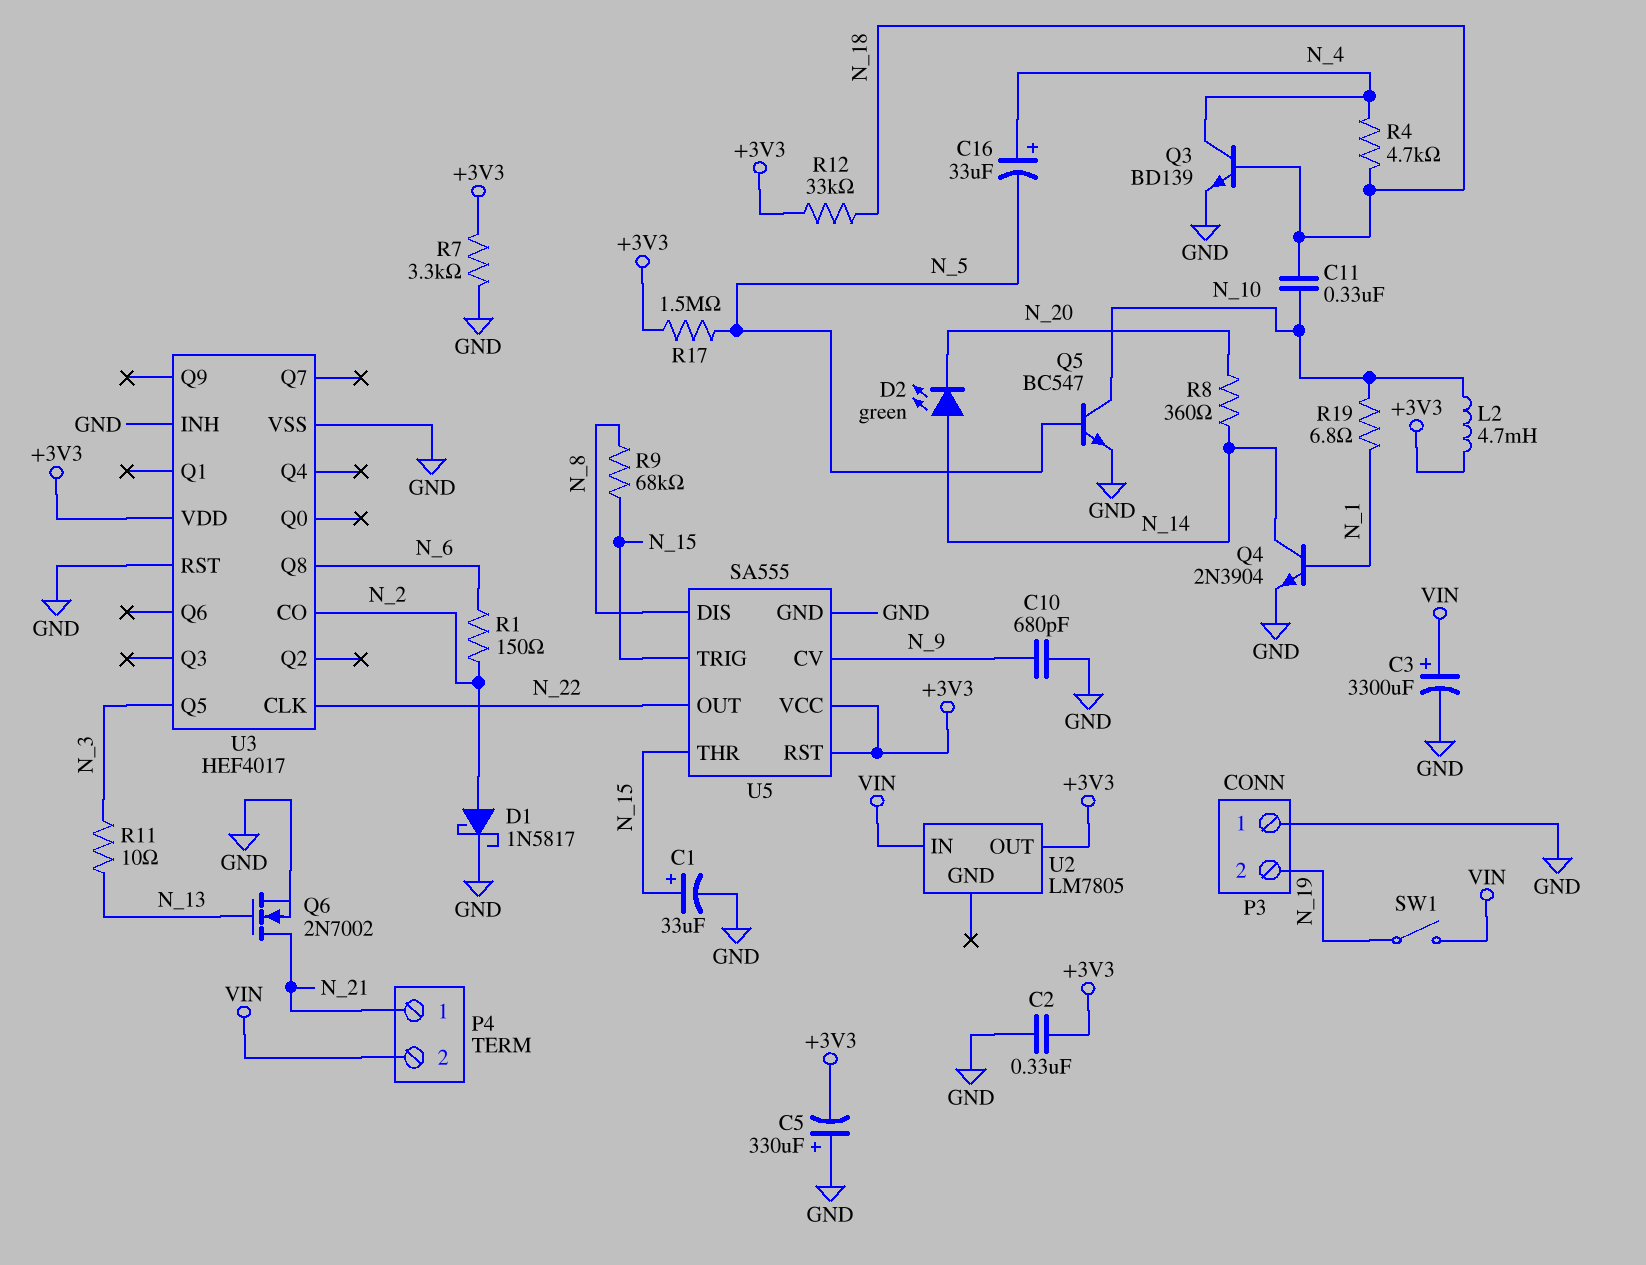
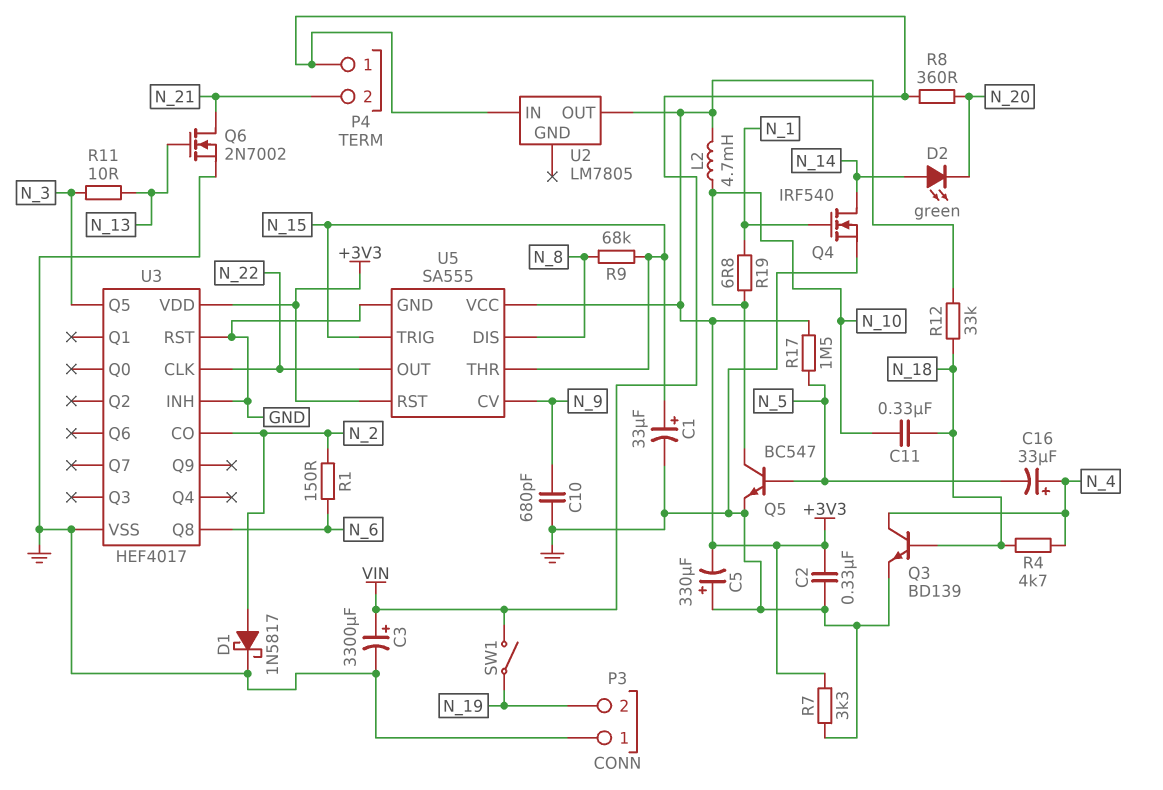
P4 pin 1: N_21 -> VIN
P4 pin 2: VIN -> N_21
Q4: NPN 2N3904 (B N_1, C N_14, E GND) -> NMOS IRF540 (G N_1, D N_14, S GND)
R8: 360 (N_14, N_20) -> 360 (N_20, VIN)

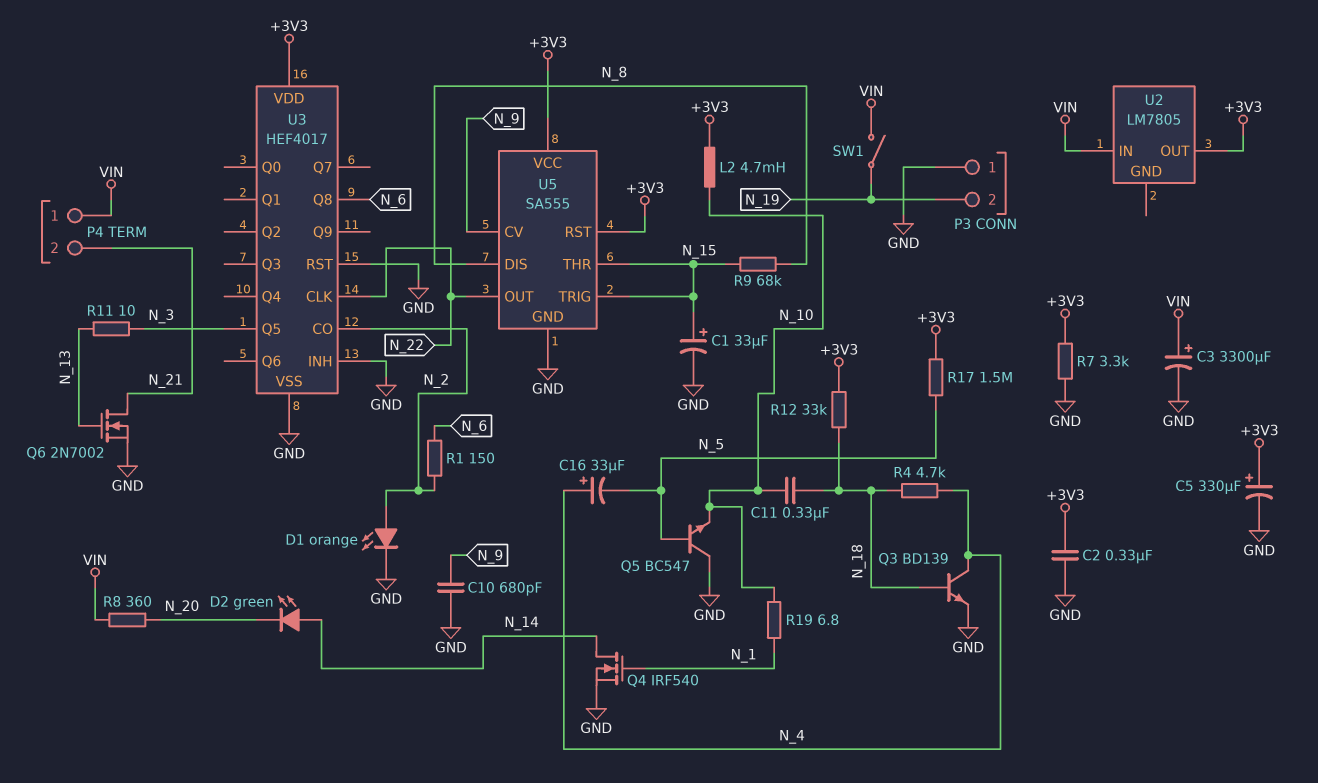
C5: 330uF (plus GND, minus +3V3) -> 330uF (plus +3V3, minus GND)
D1: schottky 1N5817 (A N_2, K GND) -> LED orange (A N_2, K GND)
Q5: NPN BC547 (B N_5, C N_10, E GND) -> NPN BC547 (B N_5, C GND, E N_10)

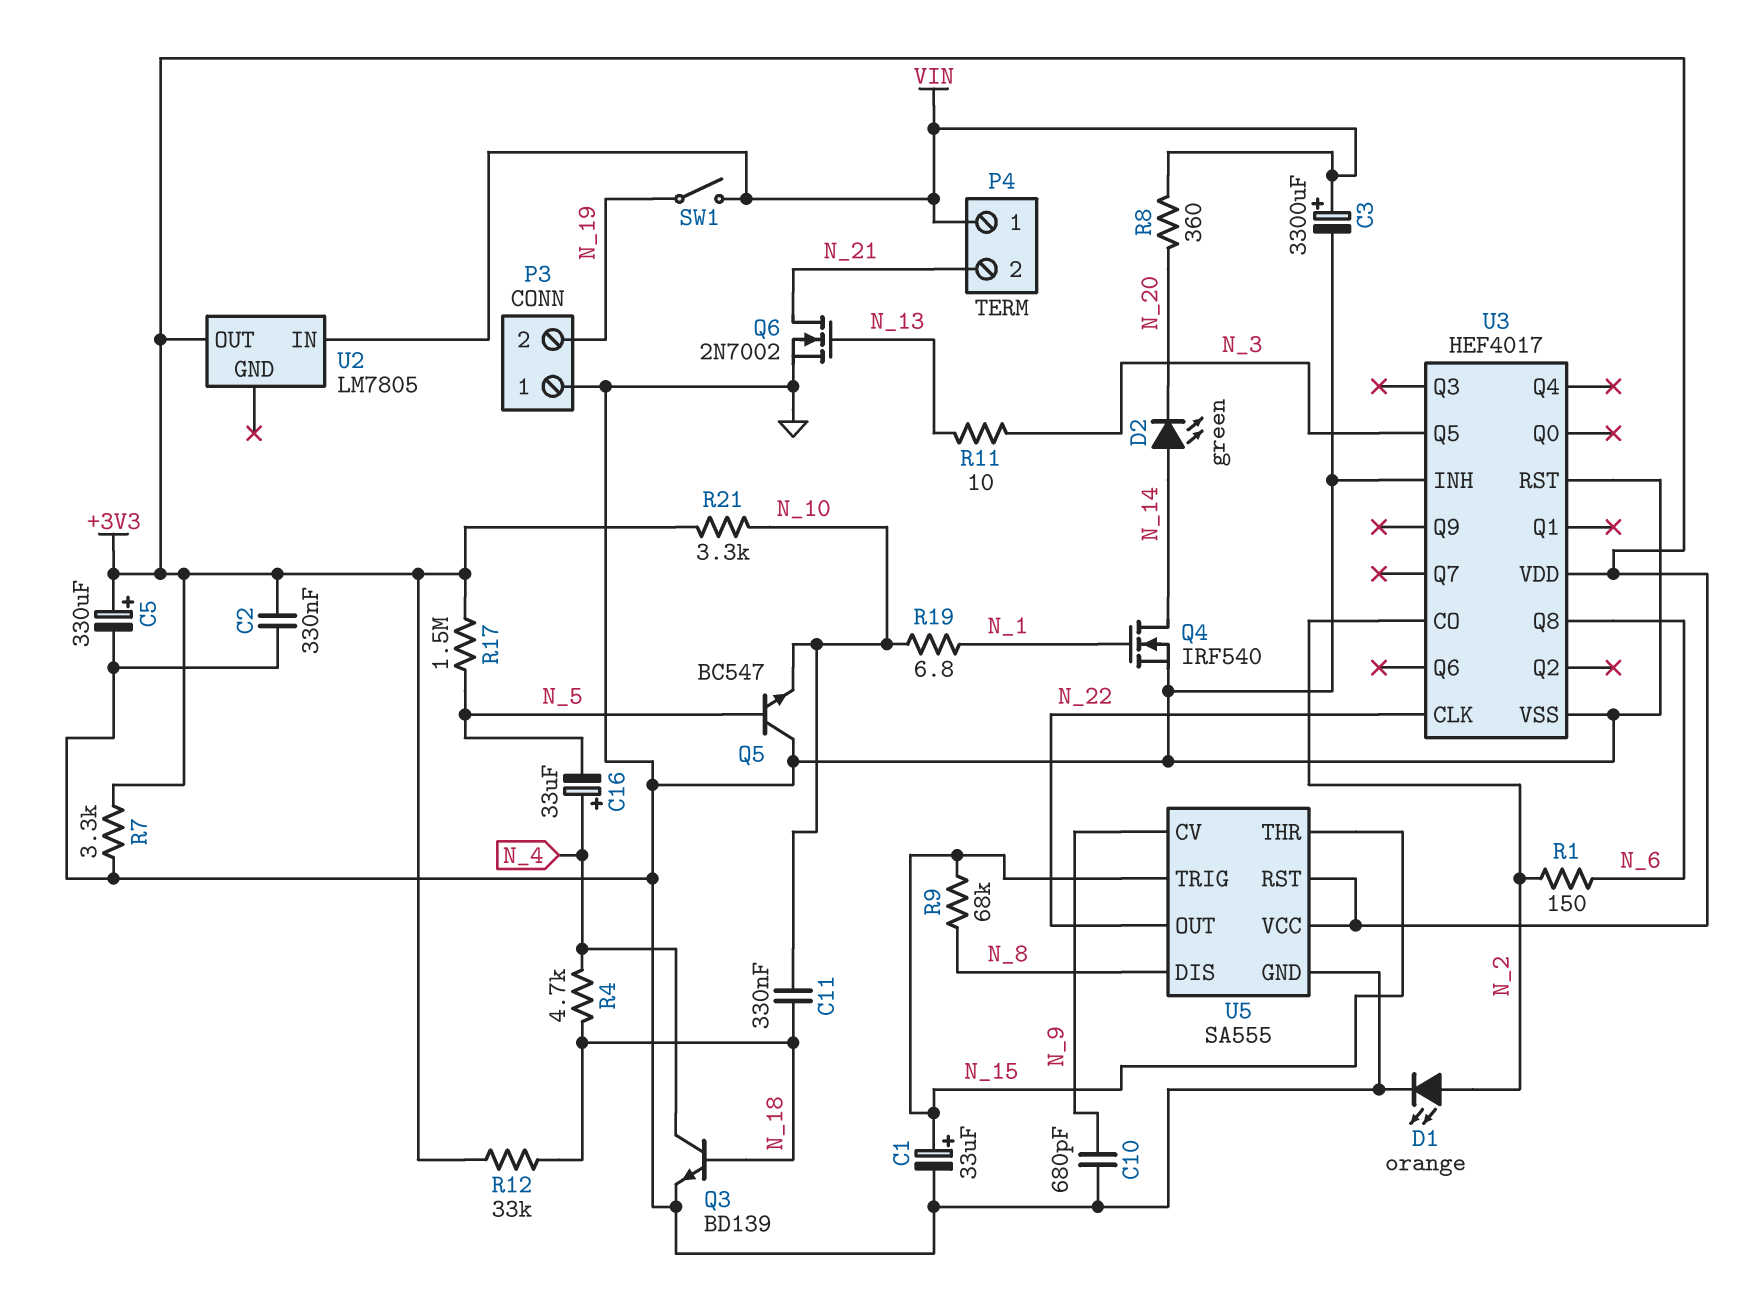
L2: 4.7mH (+3V3, N_10) -> none
R21: none -> 3.3k (+3V3, N_10)

